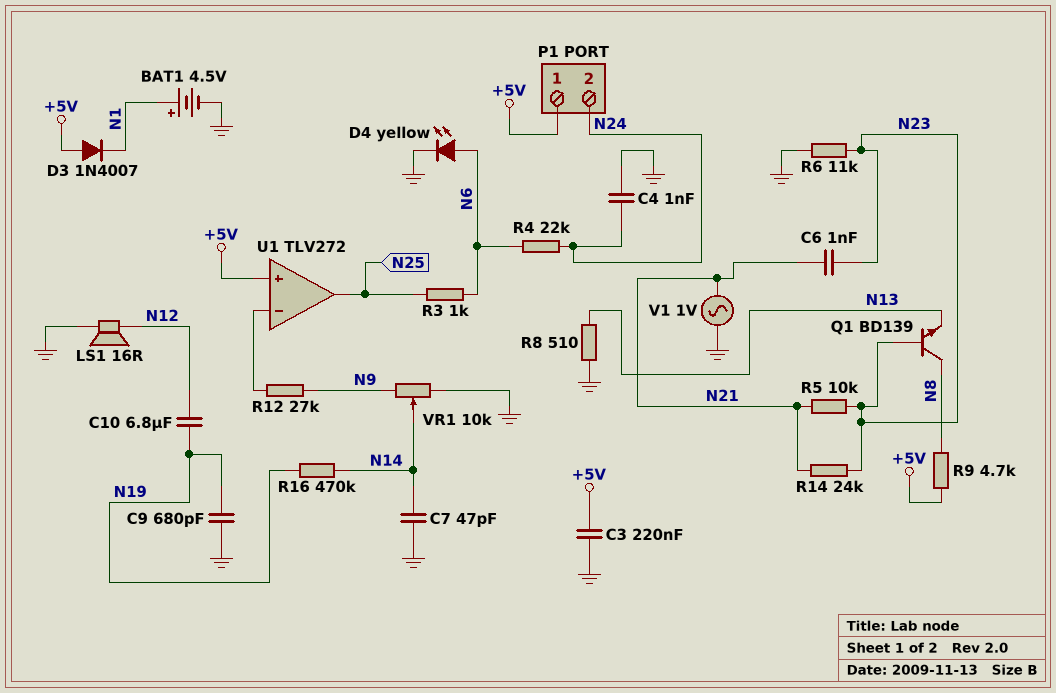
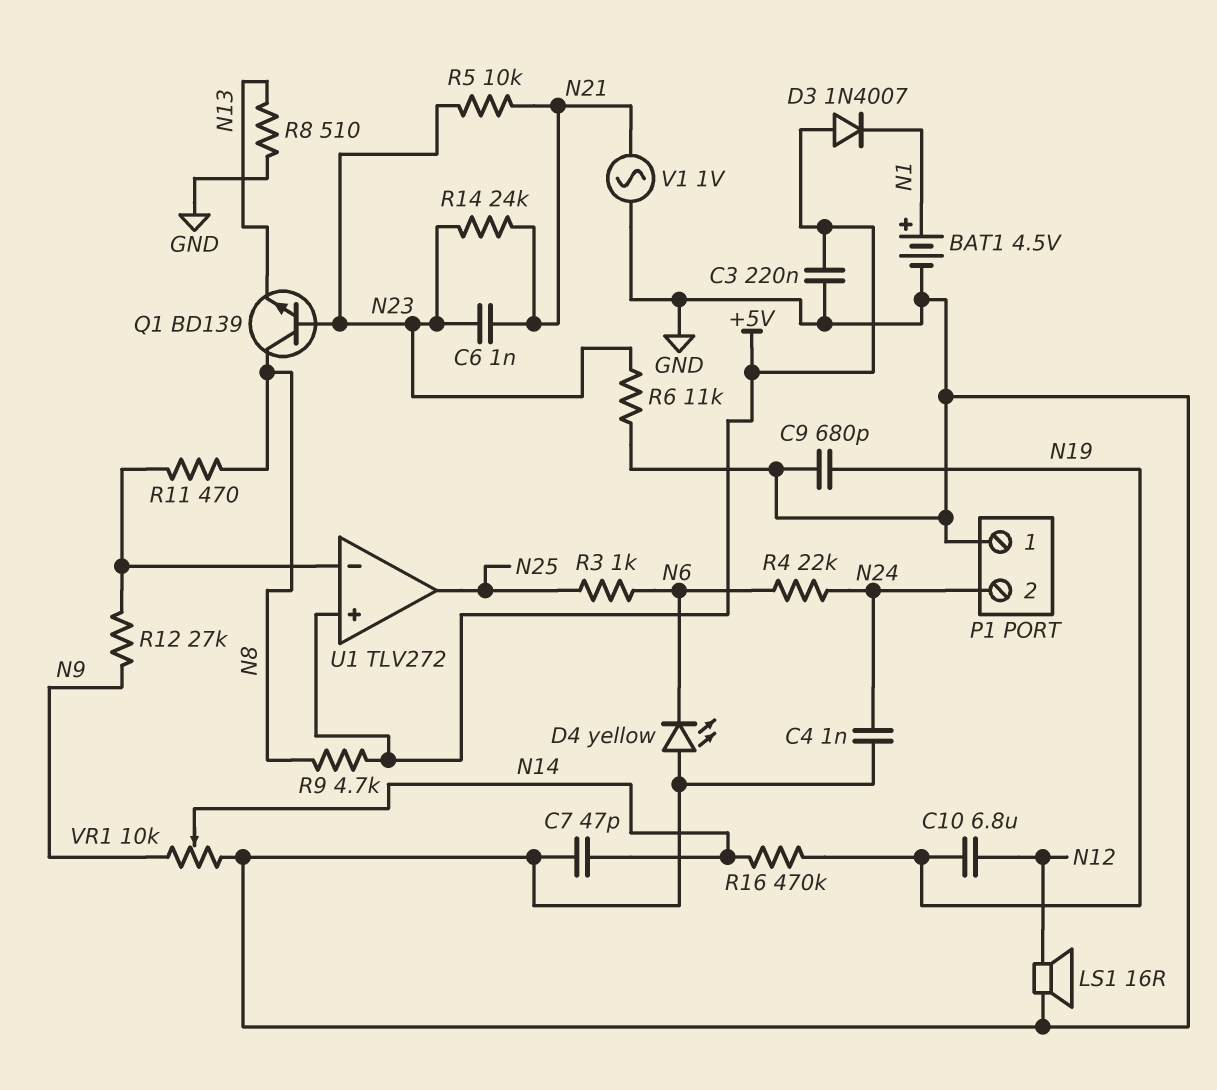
D4: LED yellow (A N6, K GND) -> LED yellow (A GND, K N6)
P1 pin 1: +5V -> GND
R11: none -> 470 (N8, U1/in-)

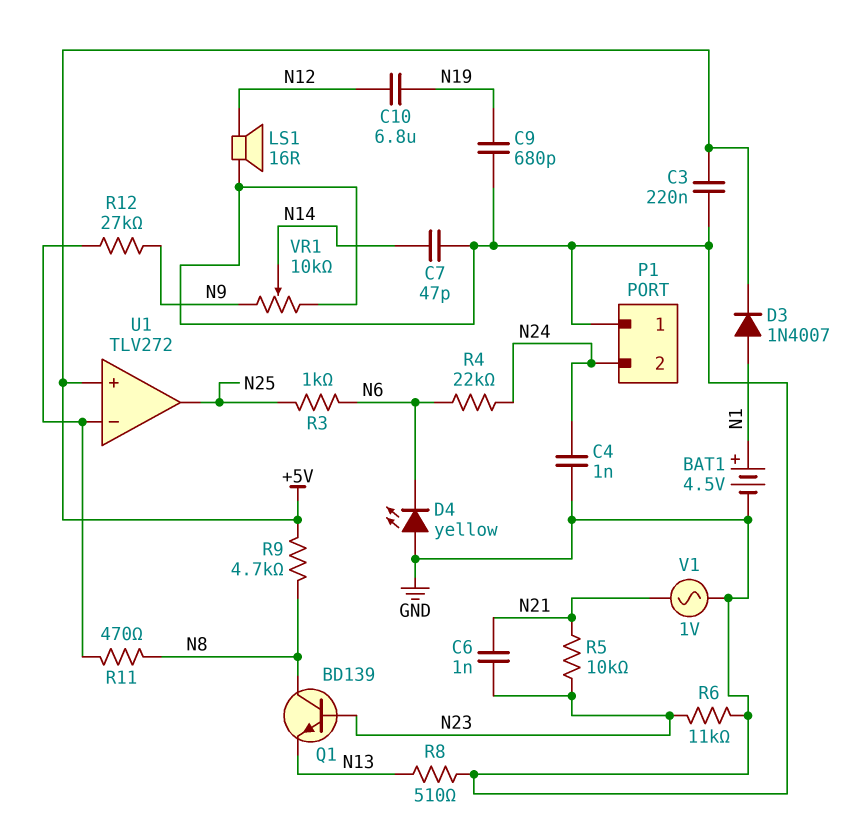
D3: diode 1N4007 (A +5V, K N1) -> diode 1N4007 (A N1, K +5V)
R14: 24k (N21, N23) -> none
R16: 470k (N14, N19) -> none

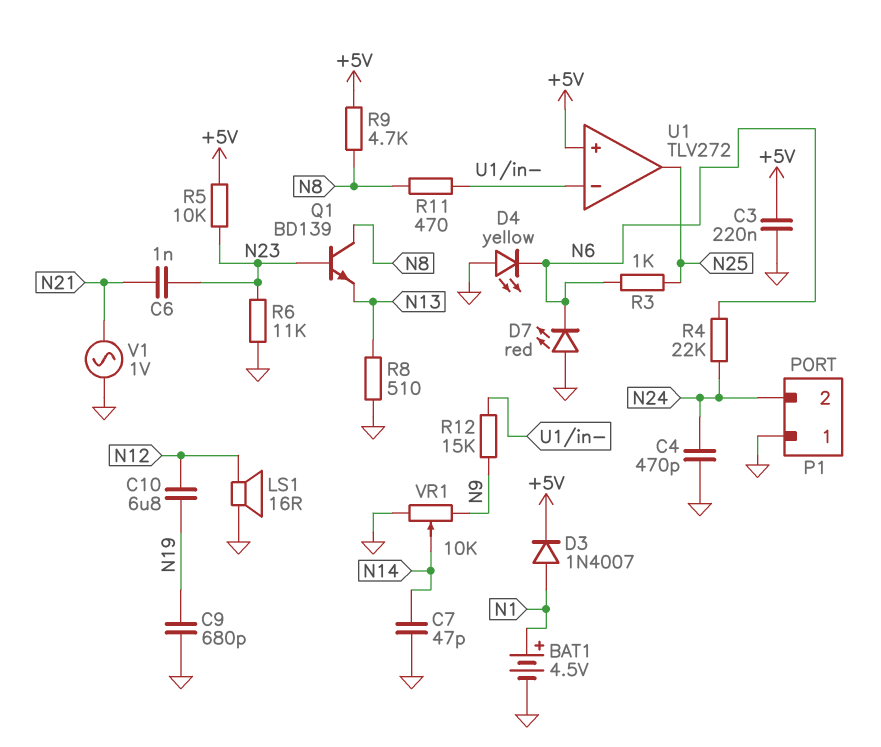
C4: 1nF (GND, N24) -> 470pF (GND, N24)
D7: none -> LED red (A GND, K N6)
R5: 10k (N21, N23) -> 10k (+5V, N23)
R12: 27k (N9, U1/in-) -> 15k (N9, U1/in-)

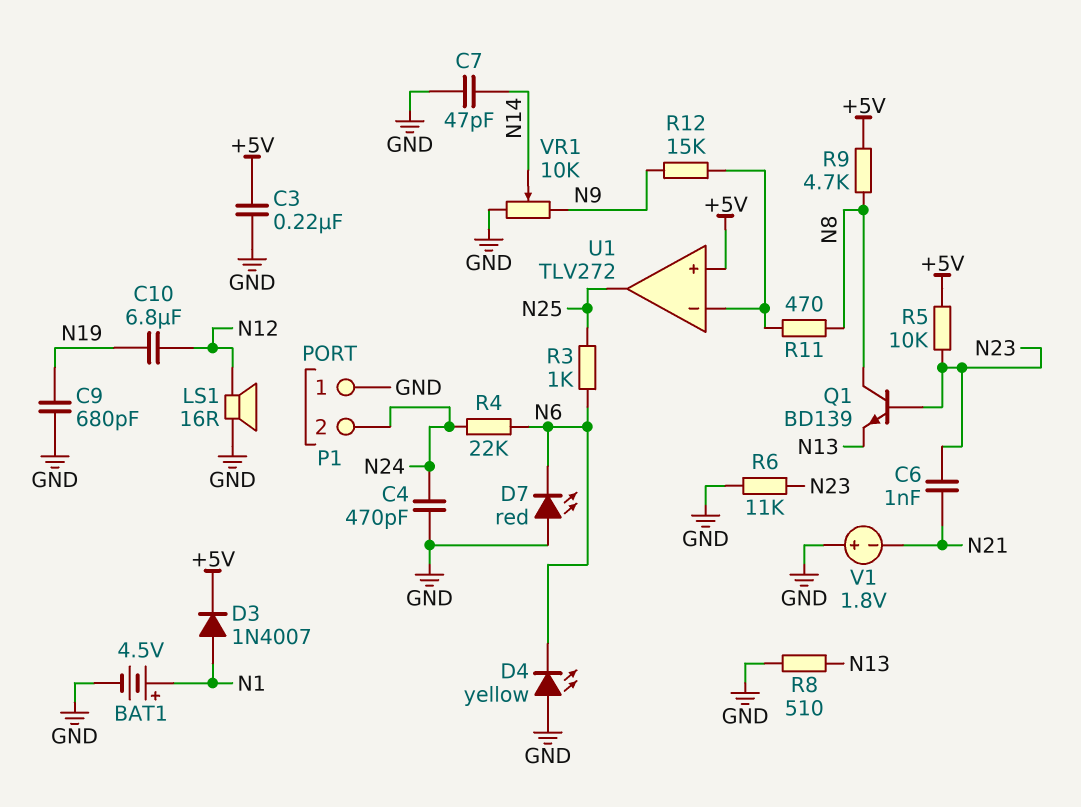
V1: AC 1V (GND, N21) -> 1.8V (plus GND, minus N21)

